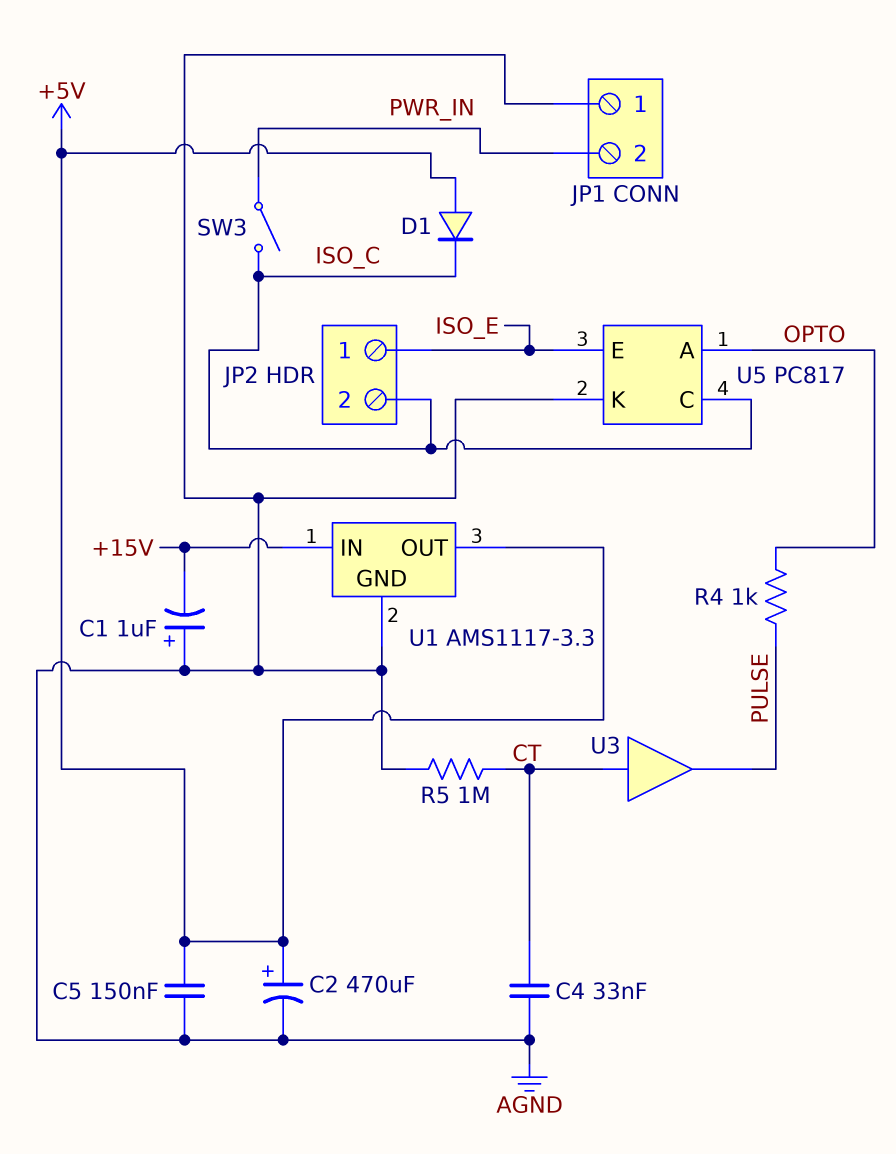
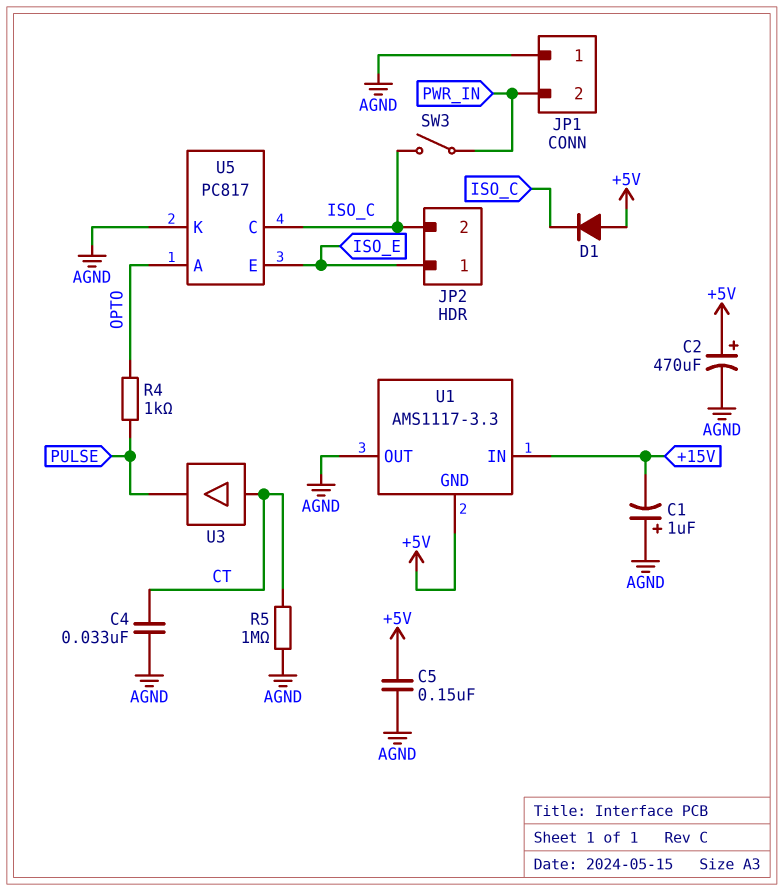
U1 pin GND: AGND -> +5V
U1 pin OUT: +5V -> AGND

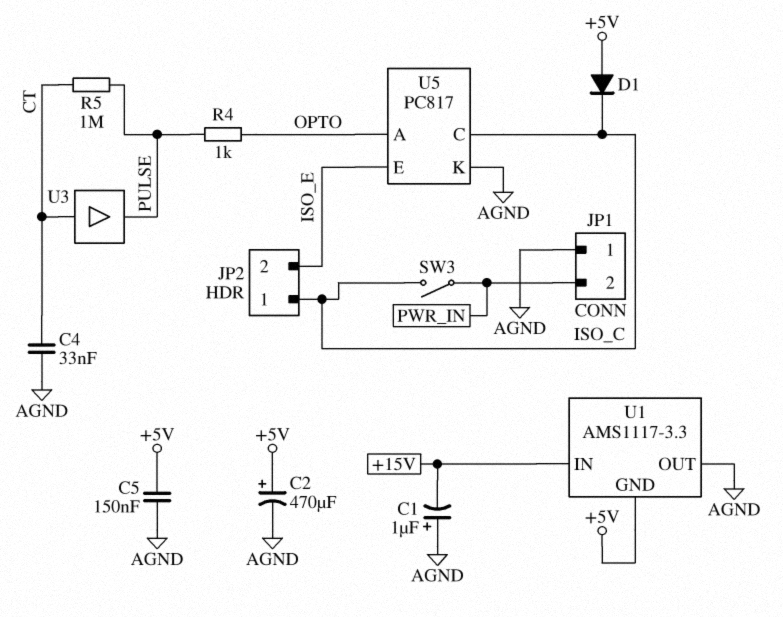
JP2 pin 1: ISO_E -> ISO_C
JP2 pin 2: ISO_C -> ISO_E
R5: 1M (AGND, CT) -> 1M (CT, PULSE)

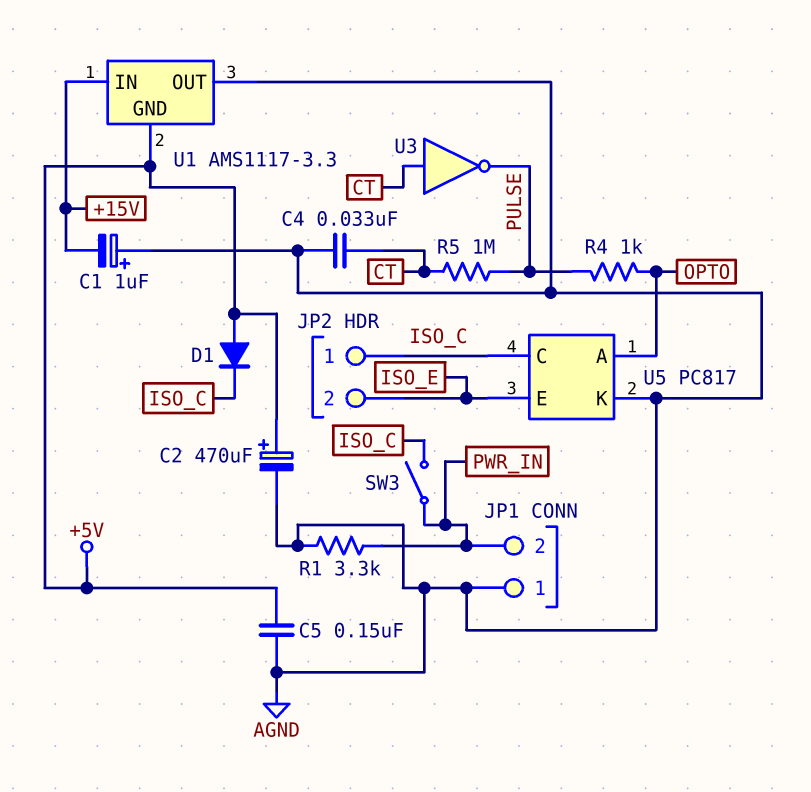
R1: none -> 3.3k (AGND, PWR_IN)
U3: buffer (in CT, out PULSE) -> NOT (in CT, out PULSE)

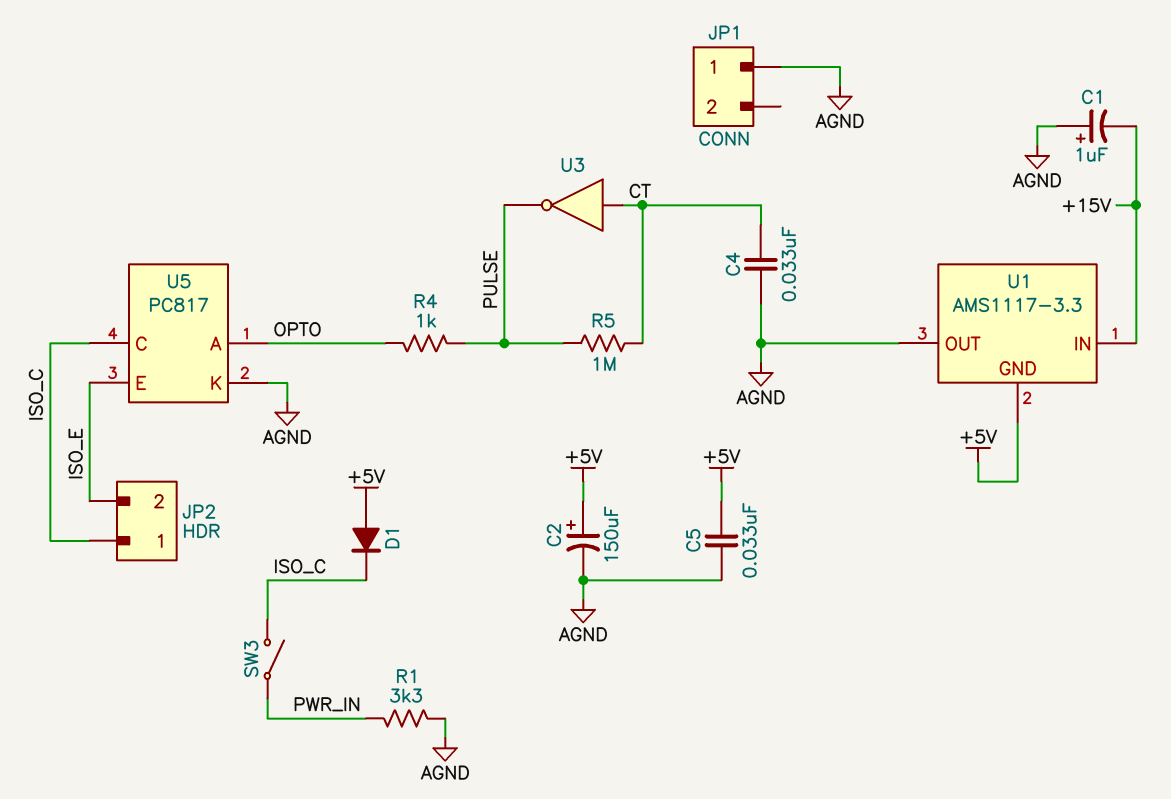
C2: 470uF (plus +5V, minus AGND) -> 150uF (plus +5V, minus AGND)
C5: 150nF (+5V, AGND) -> 33nF (+5V, AGND)
JP1 pin 2: PWR_IN -> none

